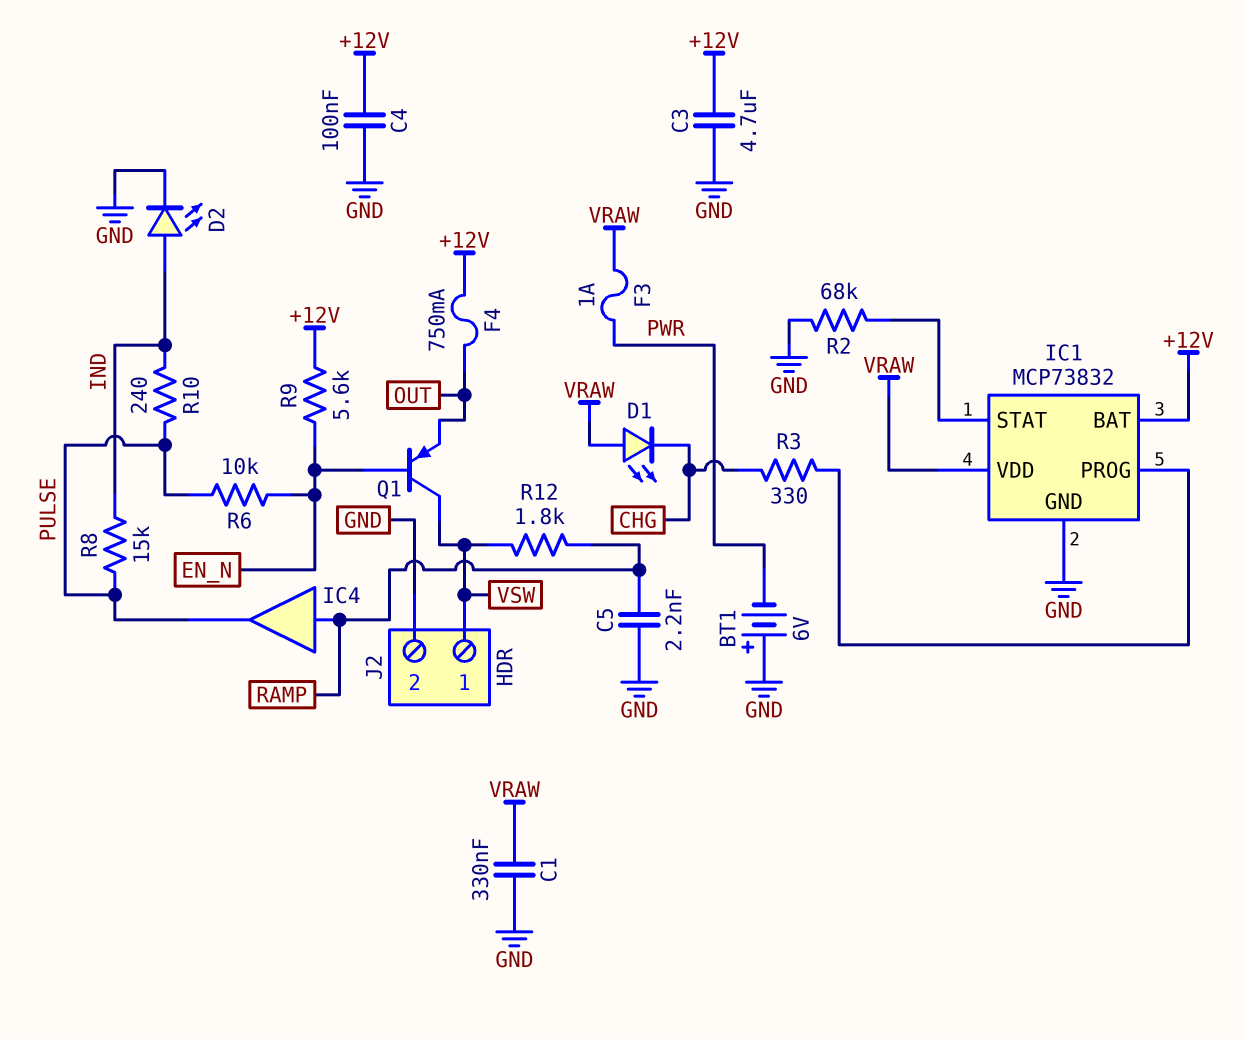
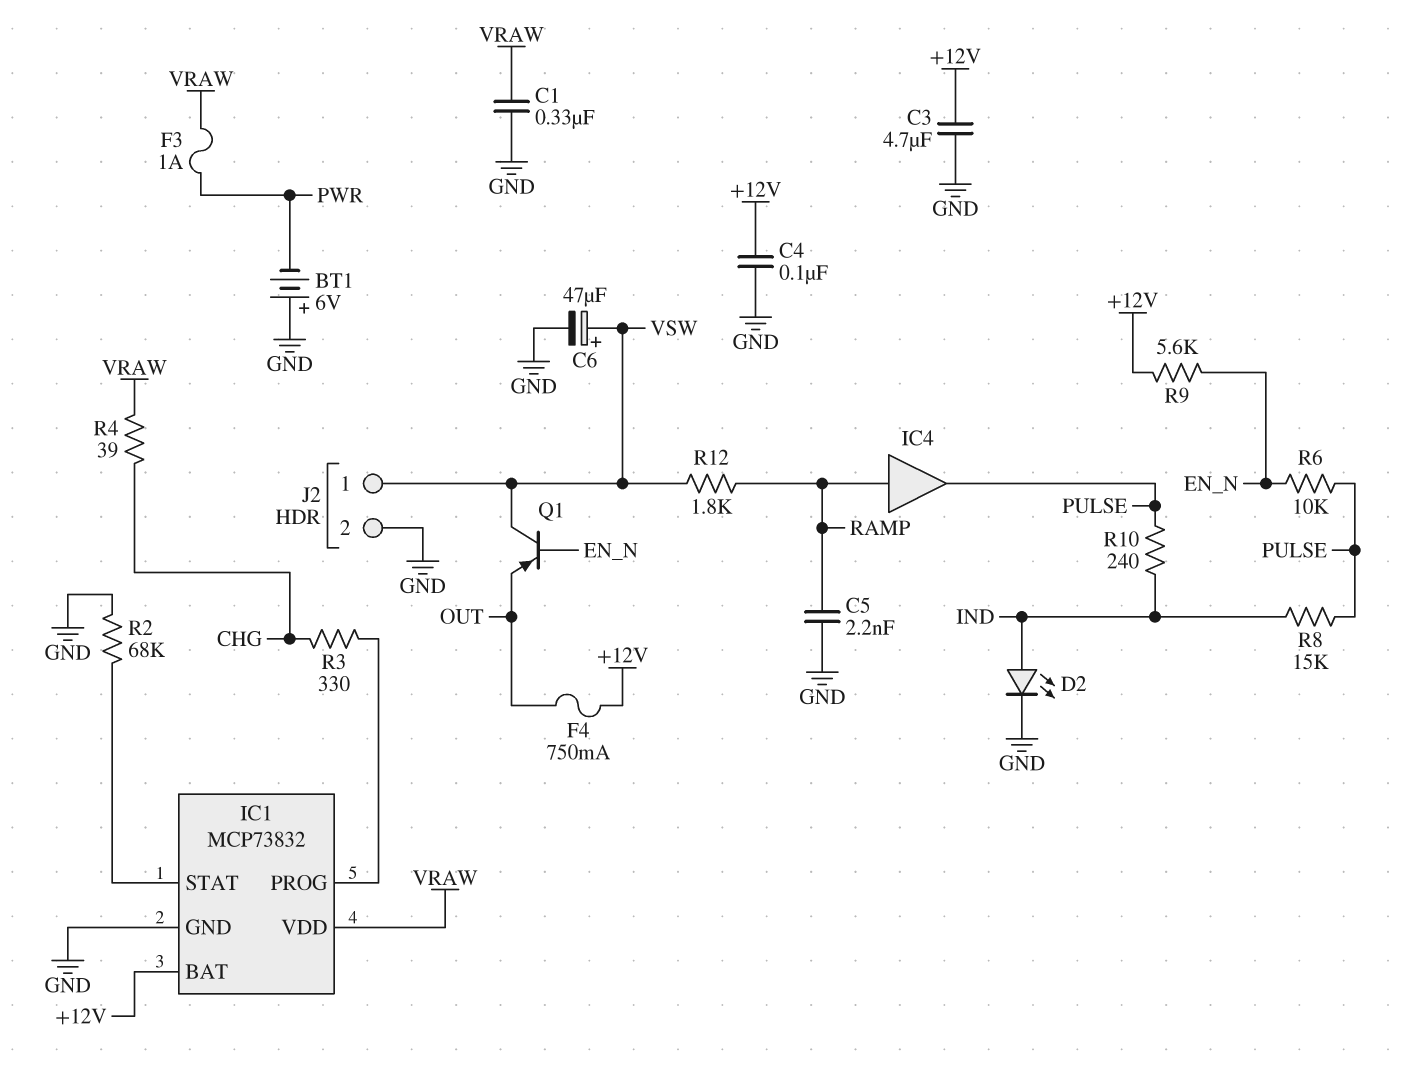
C6: none -> 47uF (plus VSW, minus GND)
D1: LED (A VRAW, K CHG) -> none
R4: none -> 39 (CHG, VRAW)

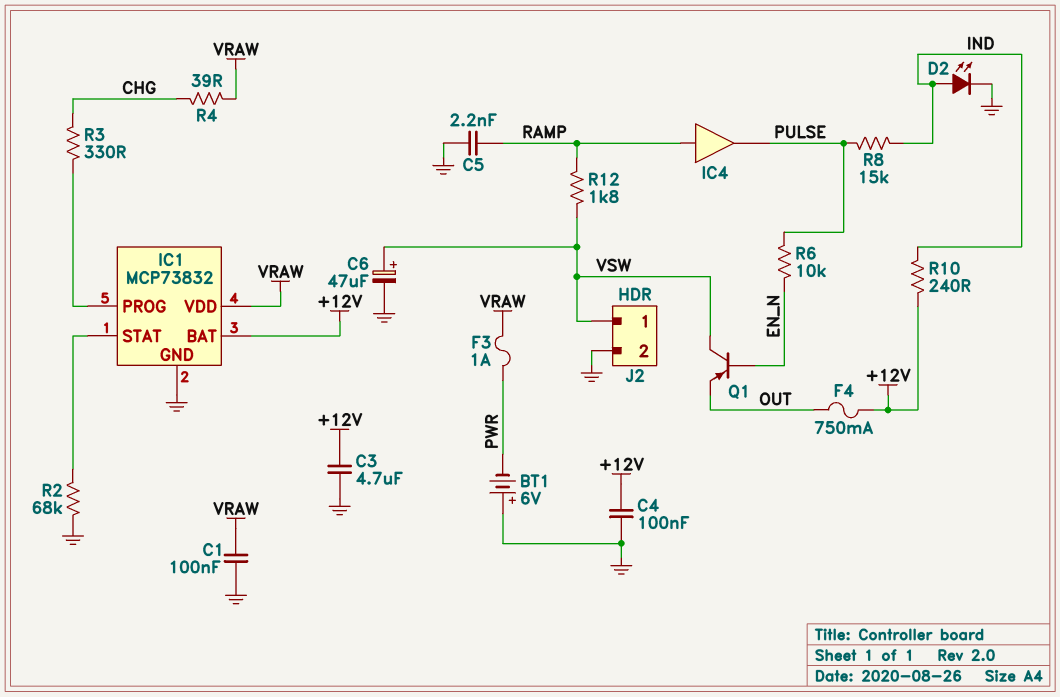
C1: 330nF (GND, VRAW) -> 100nF (GND, VRAW)
R9: 5.6k (+12V, EN_N) -> none
R10: 240 (IND, PULSE) -> 240 (+12V, IND)

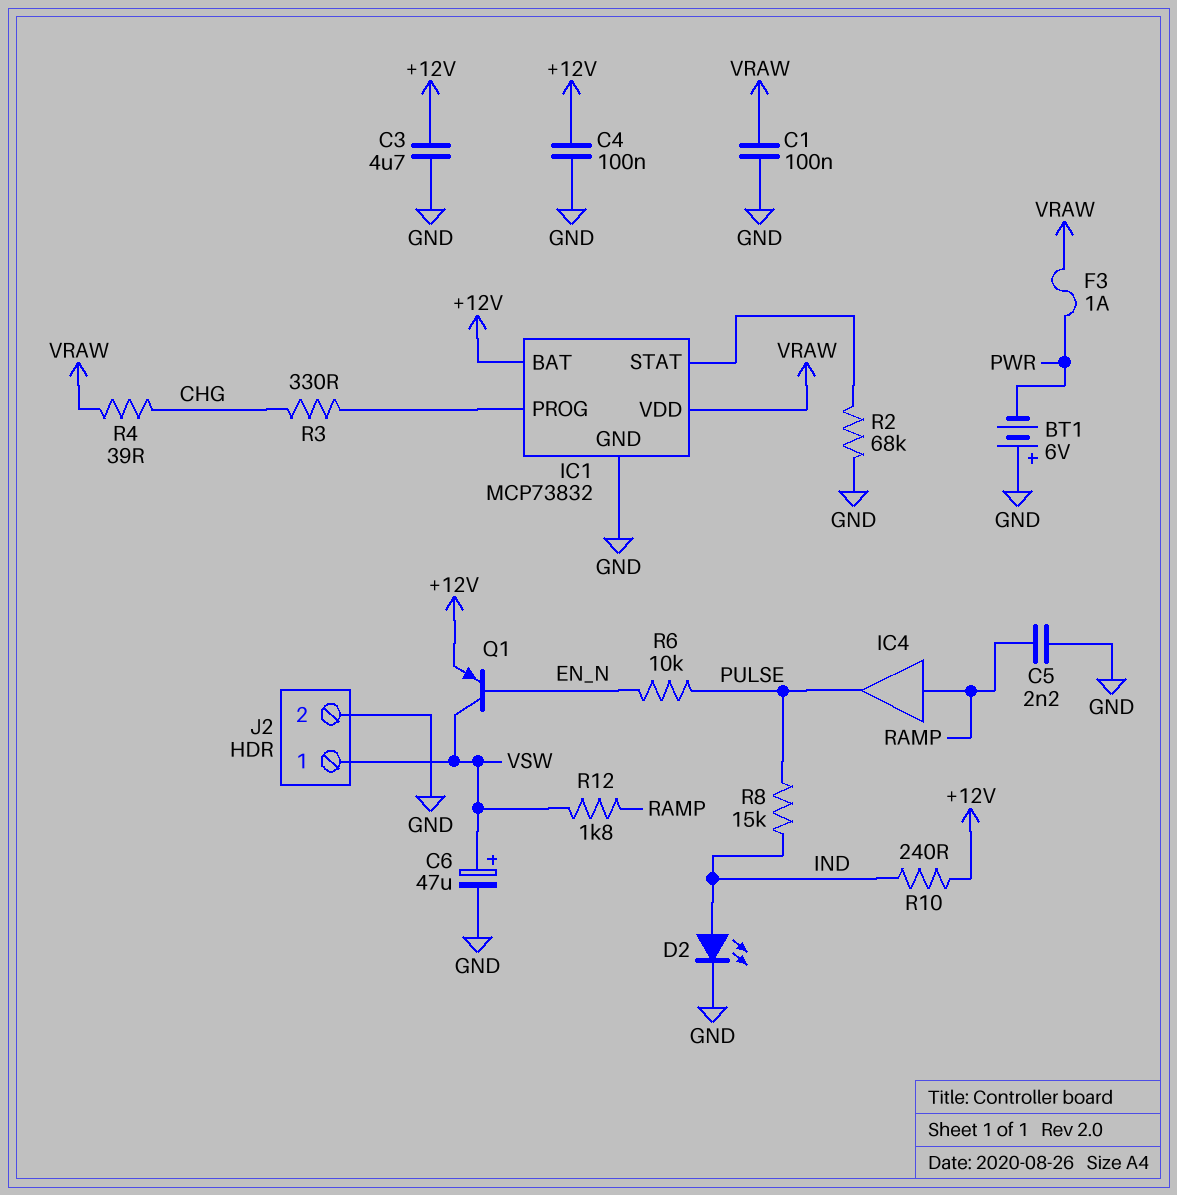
F4: 750mA (+12V, OUT) -> none
Q1: PNP (B EN_N, C VSW, E OUT) -> PNP (B EN_N, C VSW, E +12V)

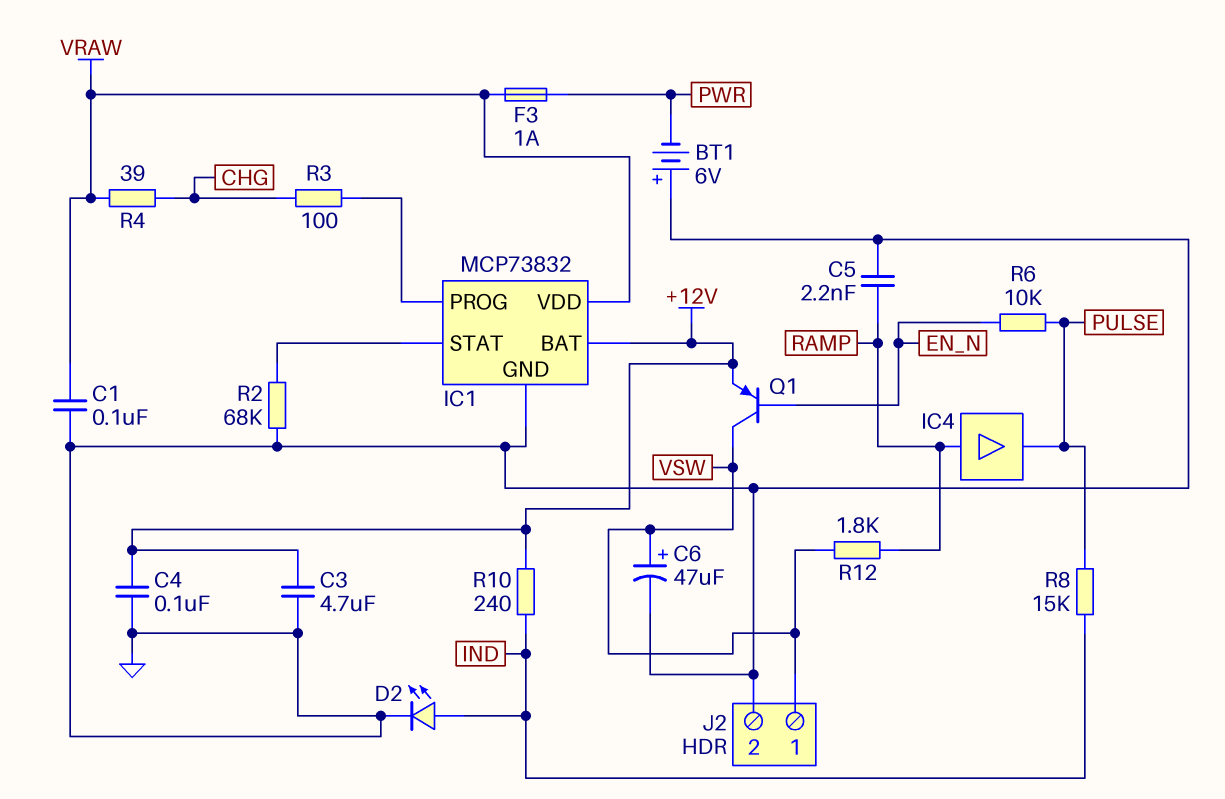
R3: 330 (CHG, IC1/PROG) -> 100 (CHG, IC1/PROG)

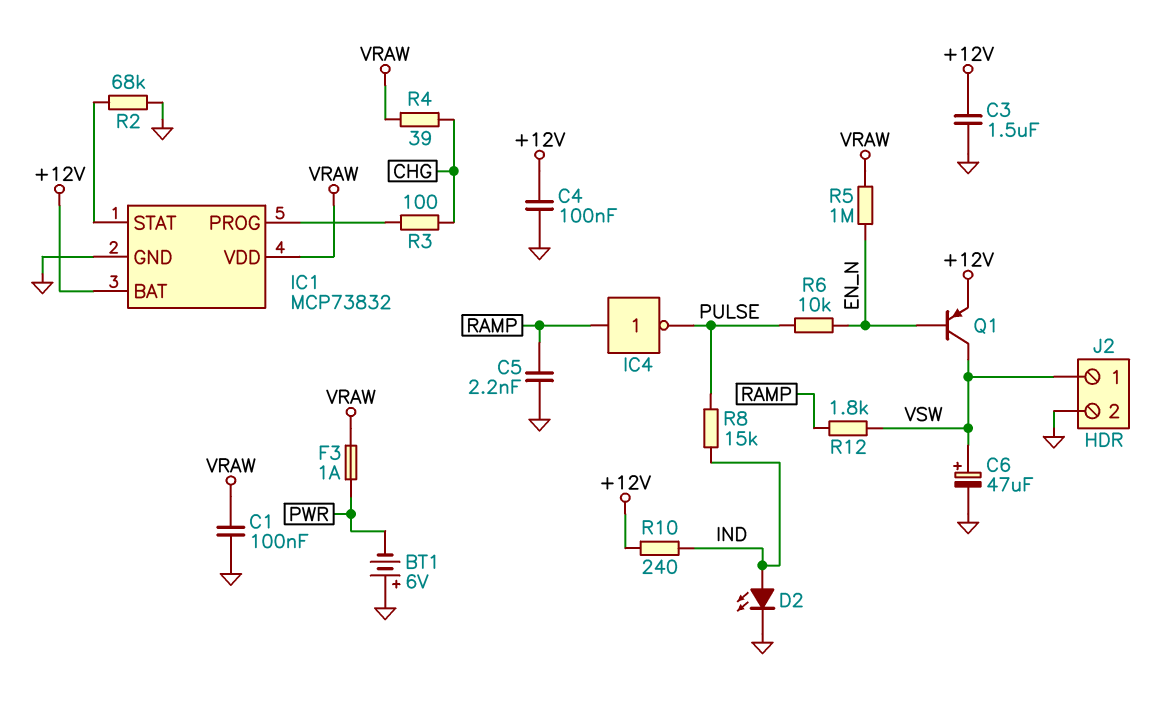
C3: 4.7uF (+12V, GND) -> 1.5uF (+12V, GND)
IC4: buffer (in RAMP, out PULSE) -> NOT (in RAMP, out PULSE)
R5: none -> 1M (EN_N, VRAW)

